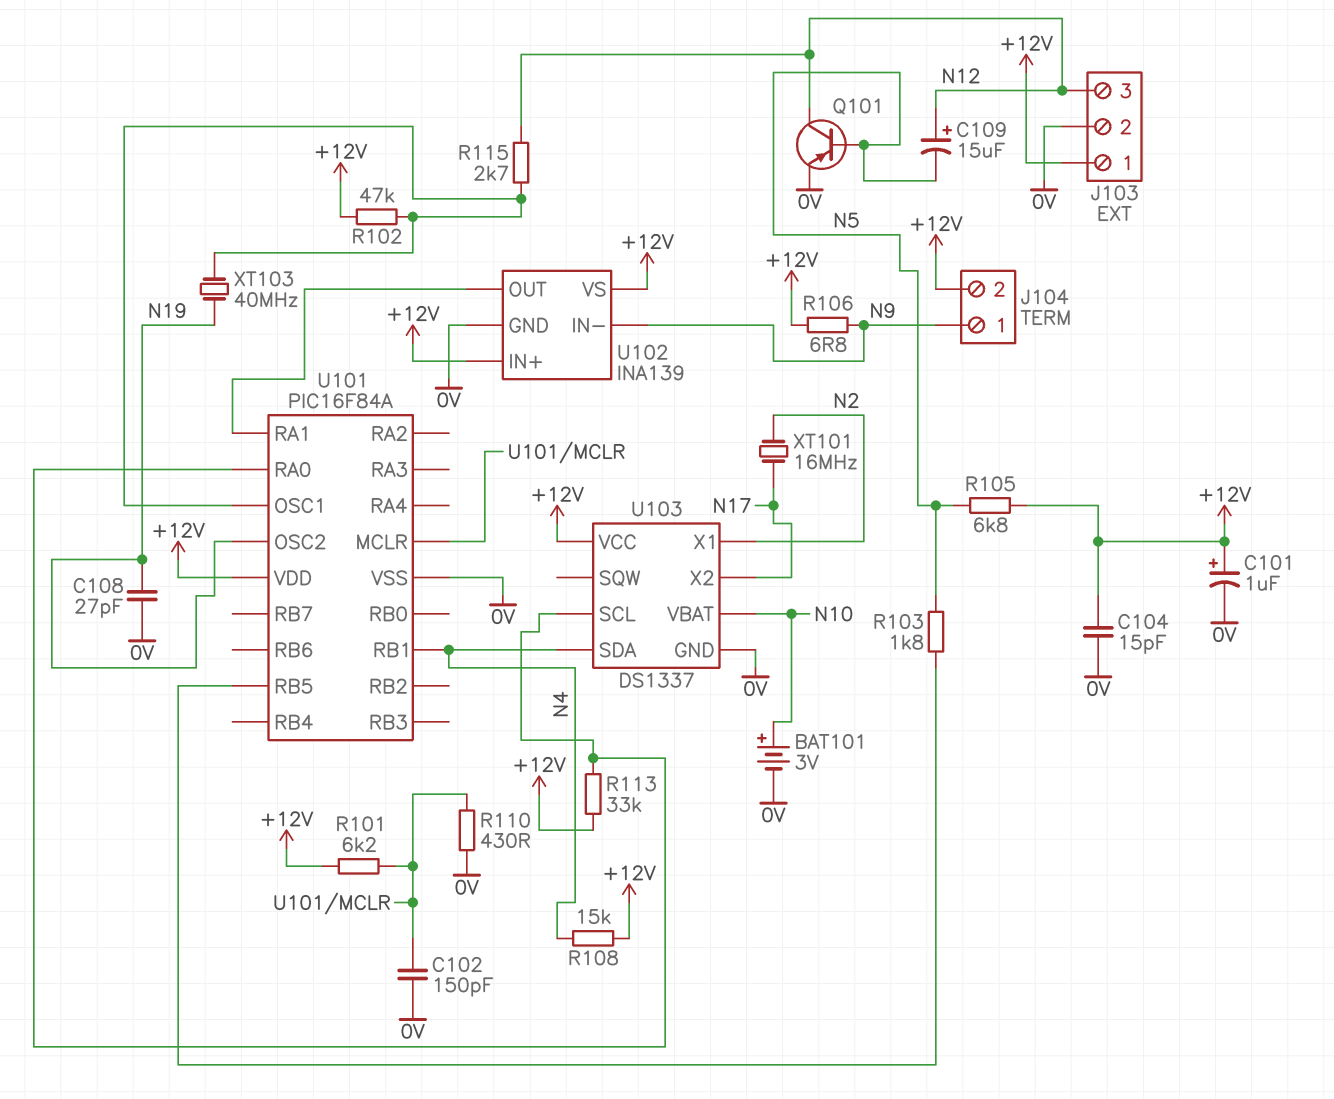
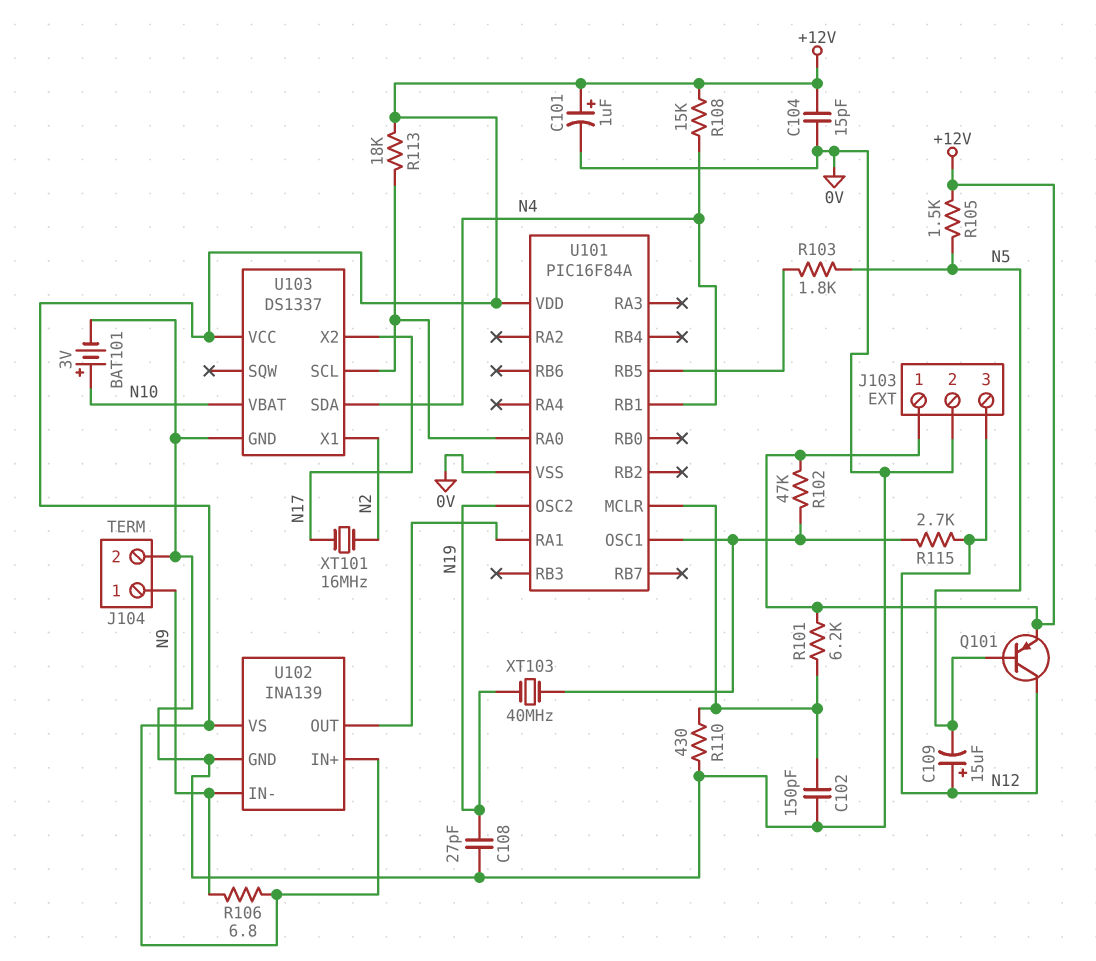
J104 pin 2: +12V -> 0V
Q101: PNP (B N5, C N12, E 0V) -> PNP (B N5, C N12, E +12V)
R105: 6.8k (+12V, N5) -> 1.5k (+12V, N5)
R113: 33k (+12V, U101/RA0) -> 18k (+12V, U101/RA0)

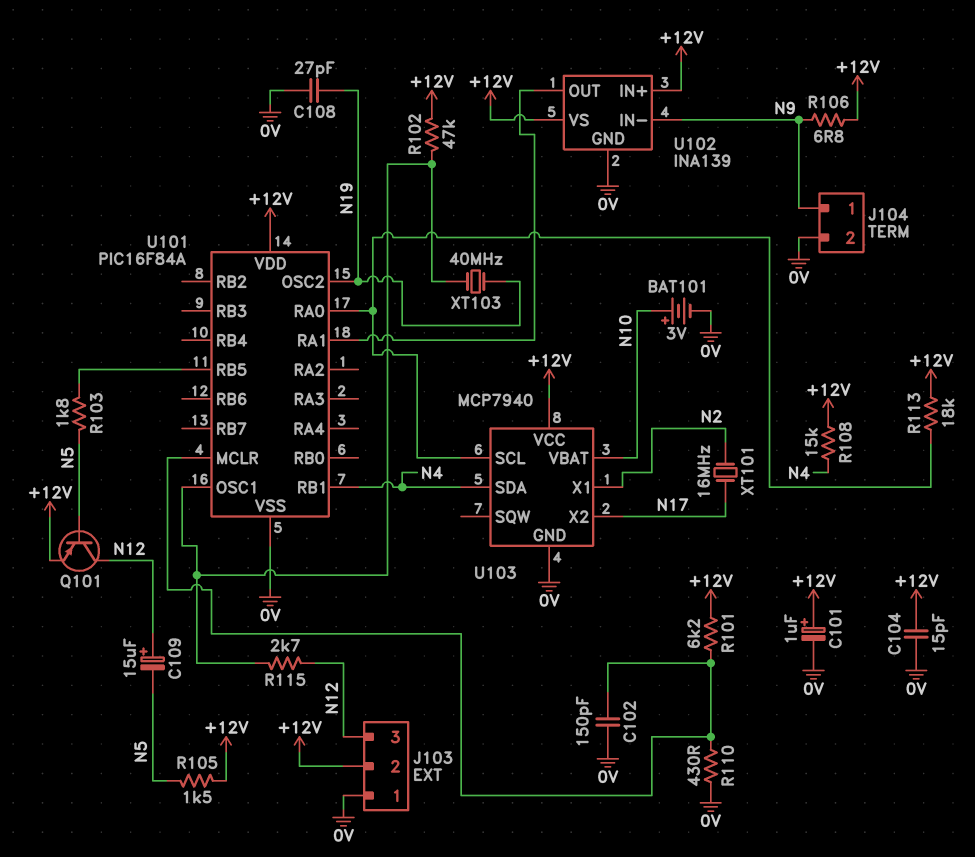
J103 pin 1: +12V -> 0V
J103 pin 2: 0V -> +12V
U103: DS1337 -> MCP7940

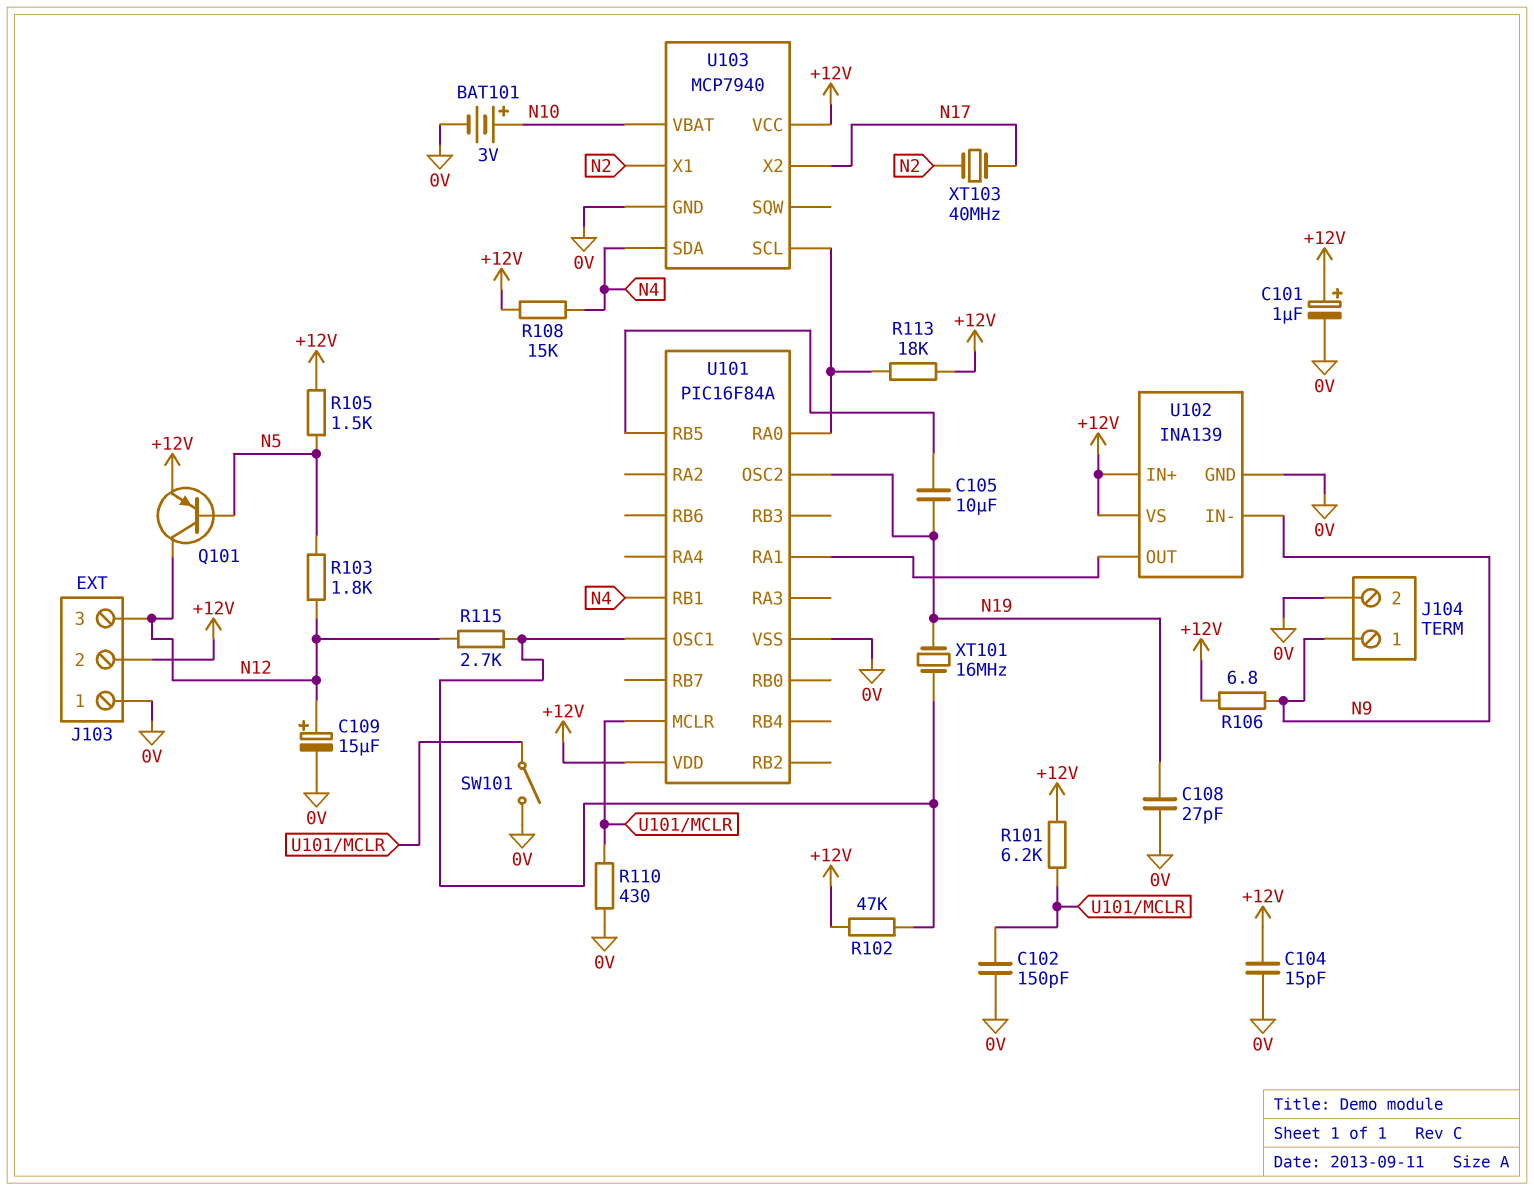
C105: none -> 10uF (N19, U101/RB5)
C109: 15uF (plus N12, minus N5) -> 15uF (plus N12, minus 0V)
R103: 1.8k (N5, U101/RB5) -> 1.8k (N5, N12)
SW101: none -> switch (0V, U101/MCLR)
XT101: 16MHz (N2, N17) -> 16MHz (N19, U101/OSC1)
XT103: 40MHz (N19, U101/OSC1) -> 40MHz (N2, N17)

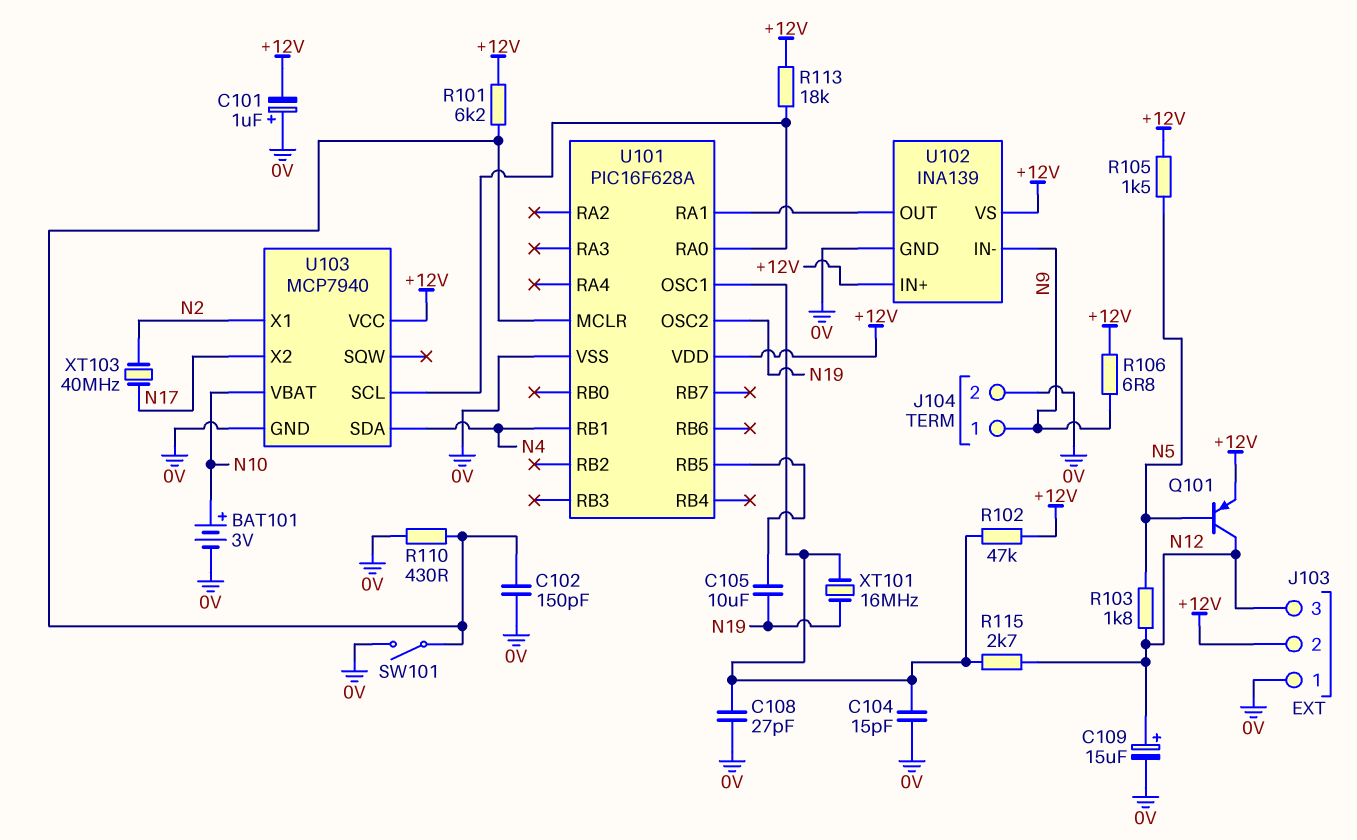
C101: 1uF (plus +12V, minus 0V) -> 1uF (plus 0V, minus +12V)
C104: 15pF (+12V, 0V) -> 15pF (0V, U101/OSC1)
C108: 27pF (0V, N19) -> 27pF (0V, U101/OSC1)
R108: 15k (+12V, N4) -> none
U101: PIC16F84A -> PIC16F628A

